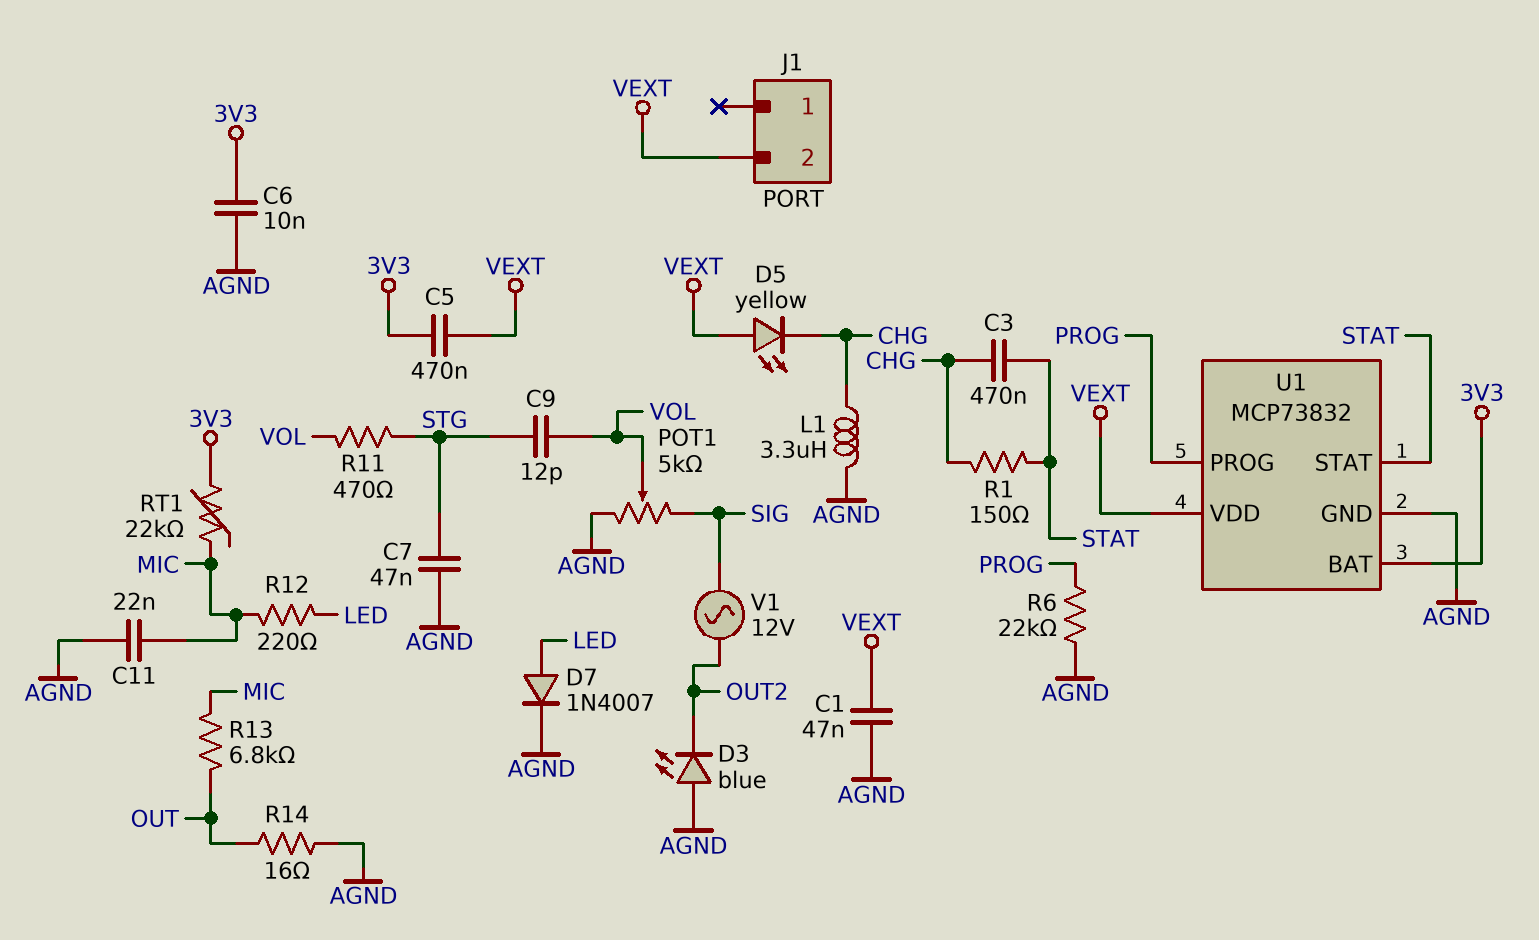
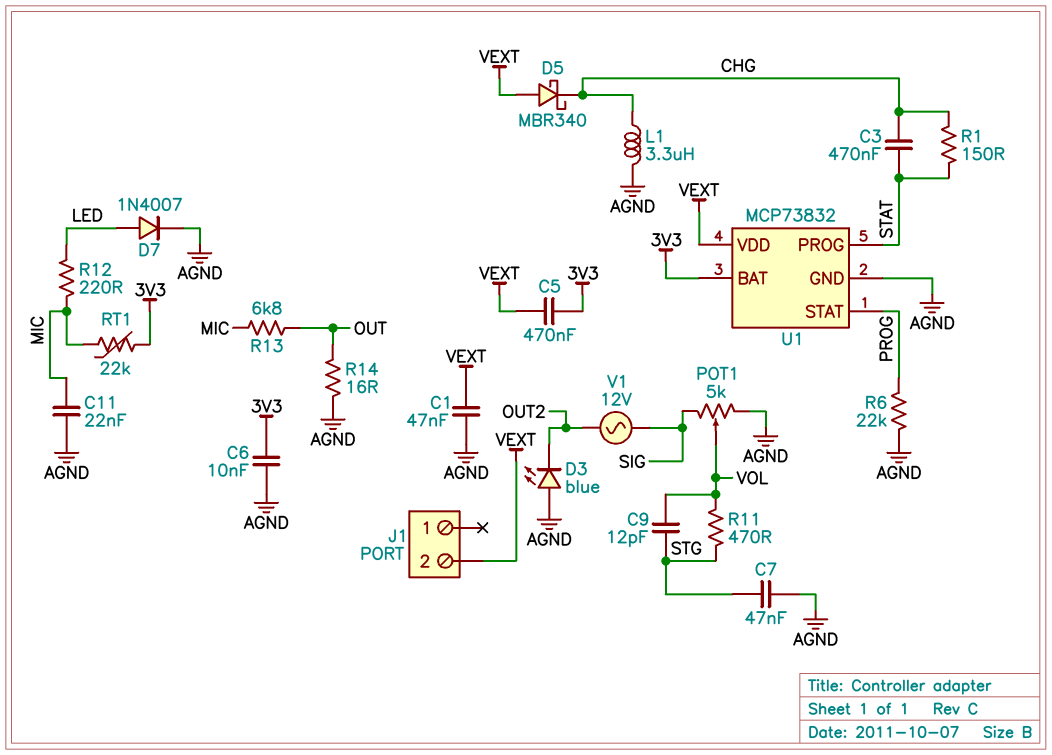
D5: LED yellow (A VEXT, K CHG) -> schottky MBR340 (A VEXT, K CHG)
U1 pin PROG: PROG -> STAT
U1 pin STAT: STAT -> PROG

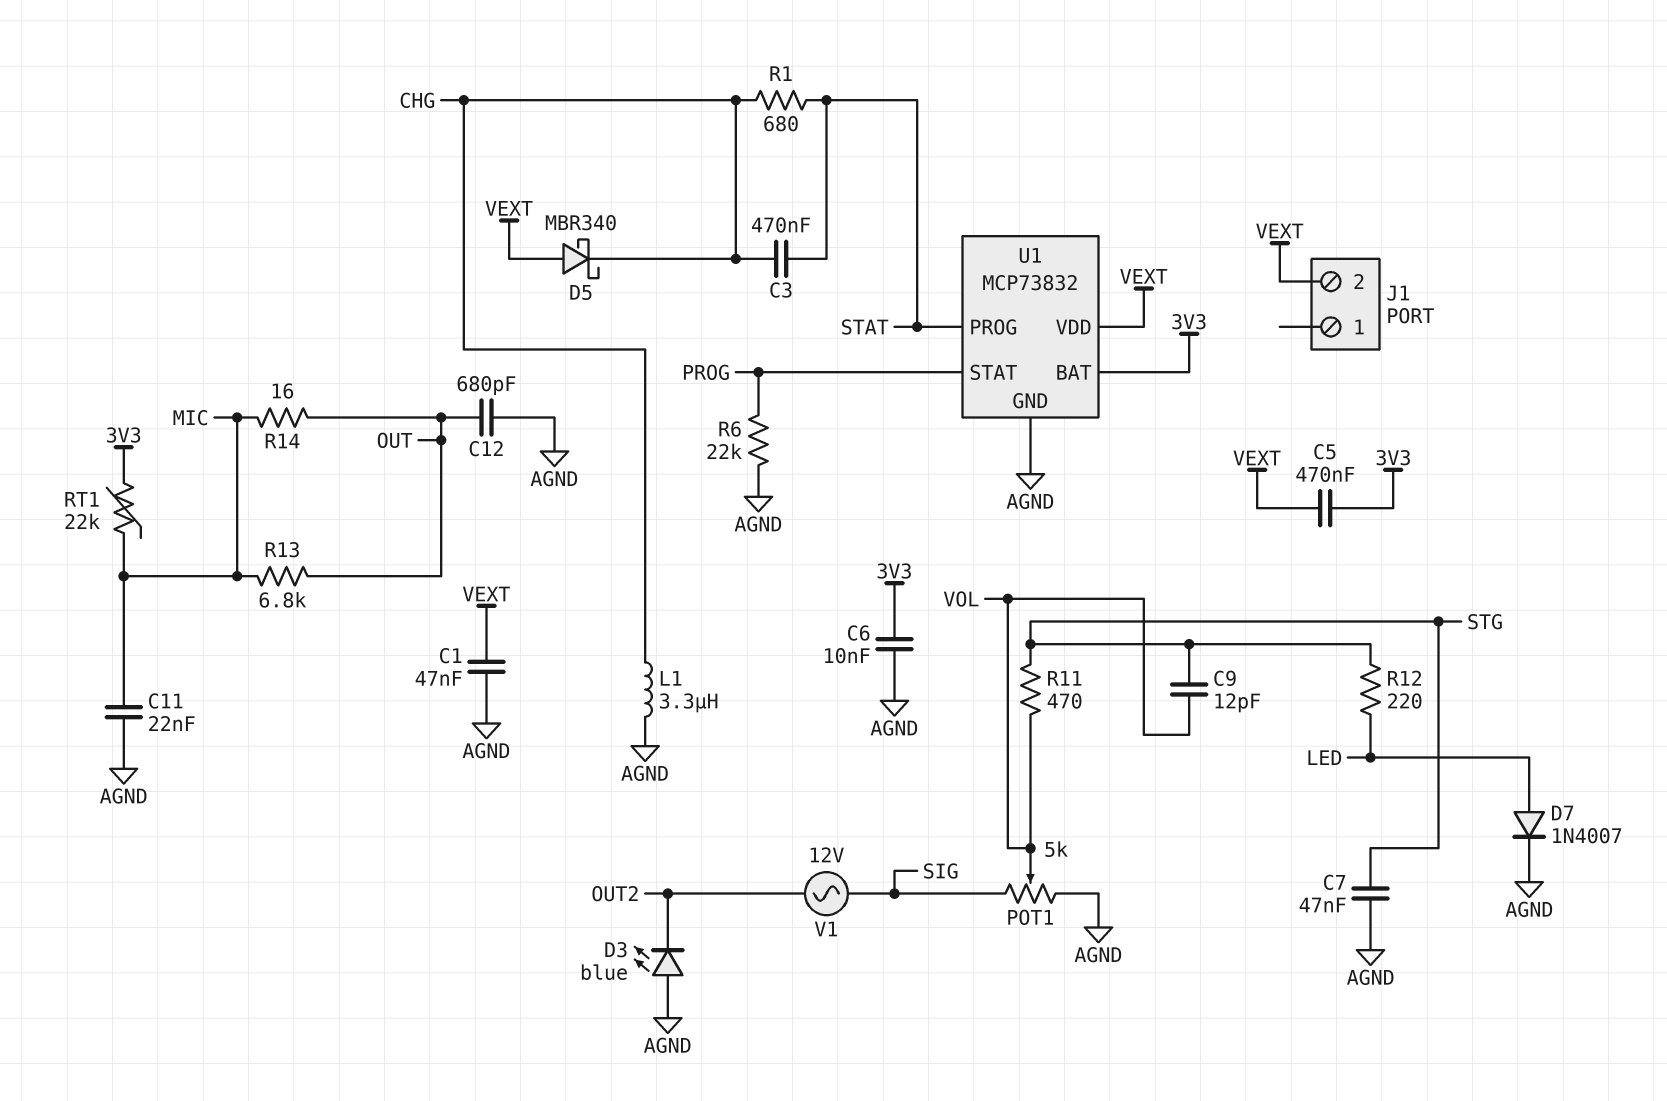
C12: none -> 680pF (AGND, OUT)
R1: 150 (CHG, STAT) -> 680 (CHG, STAT)
R12: 220 (LED, MIC) -> 220 (LED, STG)
R14: 16 (AGND, OUT) -> 16 (MIC, OUT)

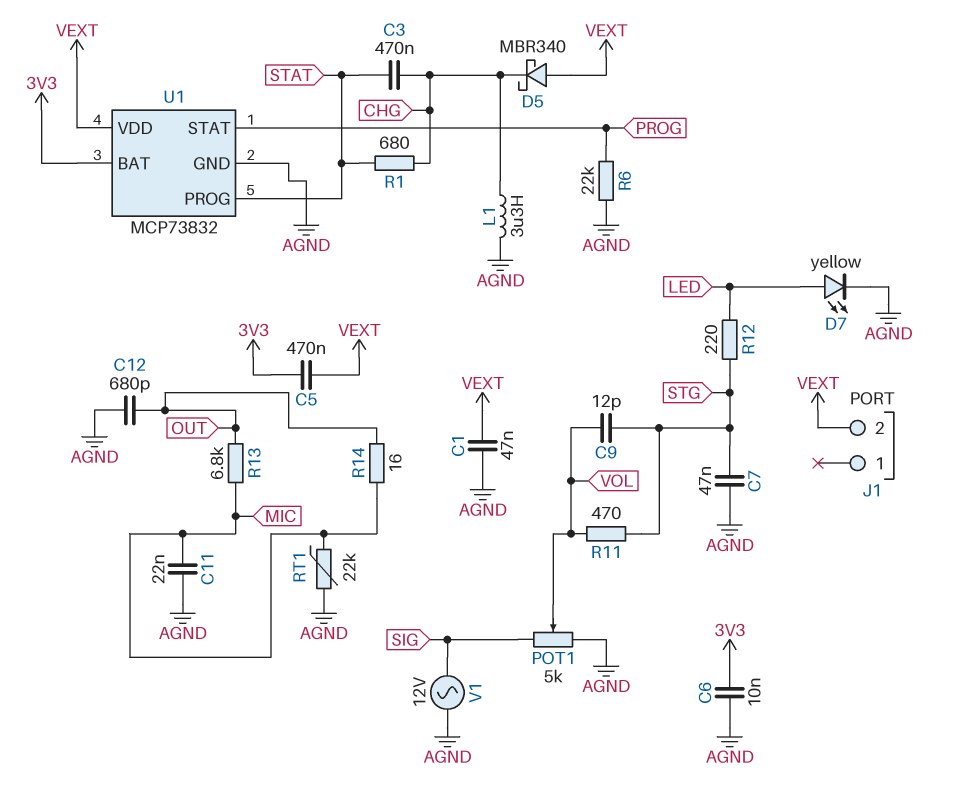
D3: LED blue (A AGND, K OUT2) -> none
D7: diode 1N4007 (A LED, K AGND) -> LED yellow (A LED, K AGND)
RT1: 22k (3V3, MIC) -> 22k (AGND, MIC)
V1: AC 12V (OUT2, SIG) -> AC 12V (AGND, SIG)

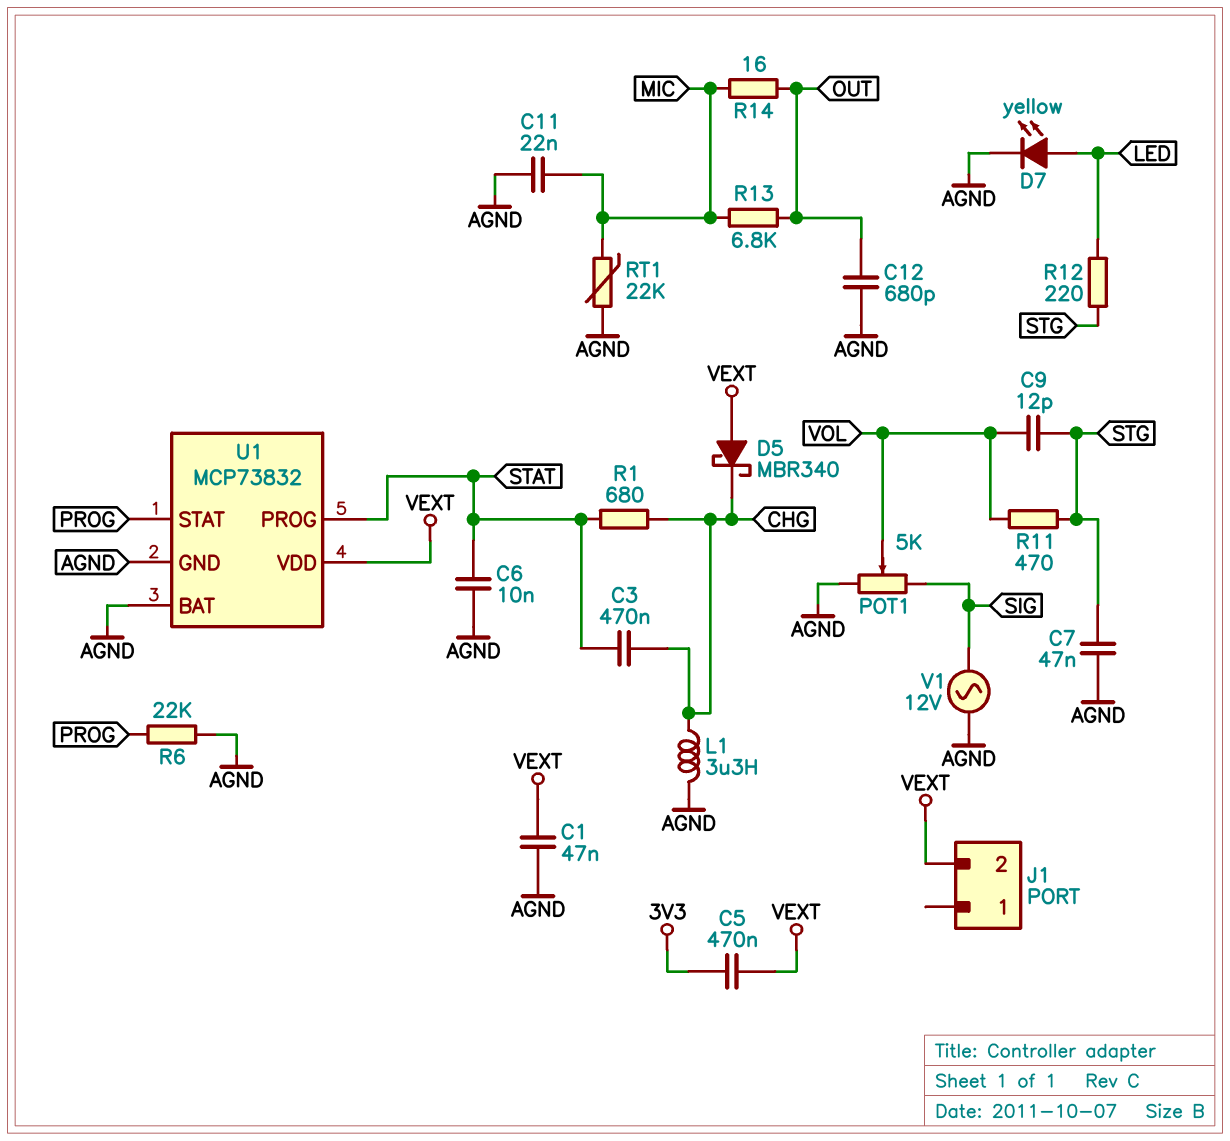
C6: 10nF (3V3, AGND) -> 10nF (AGND, STAT)
U1 pin BAT: 3V3 -> AGND

